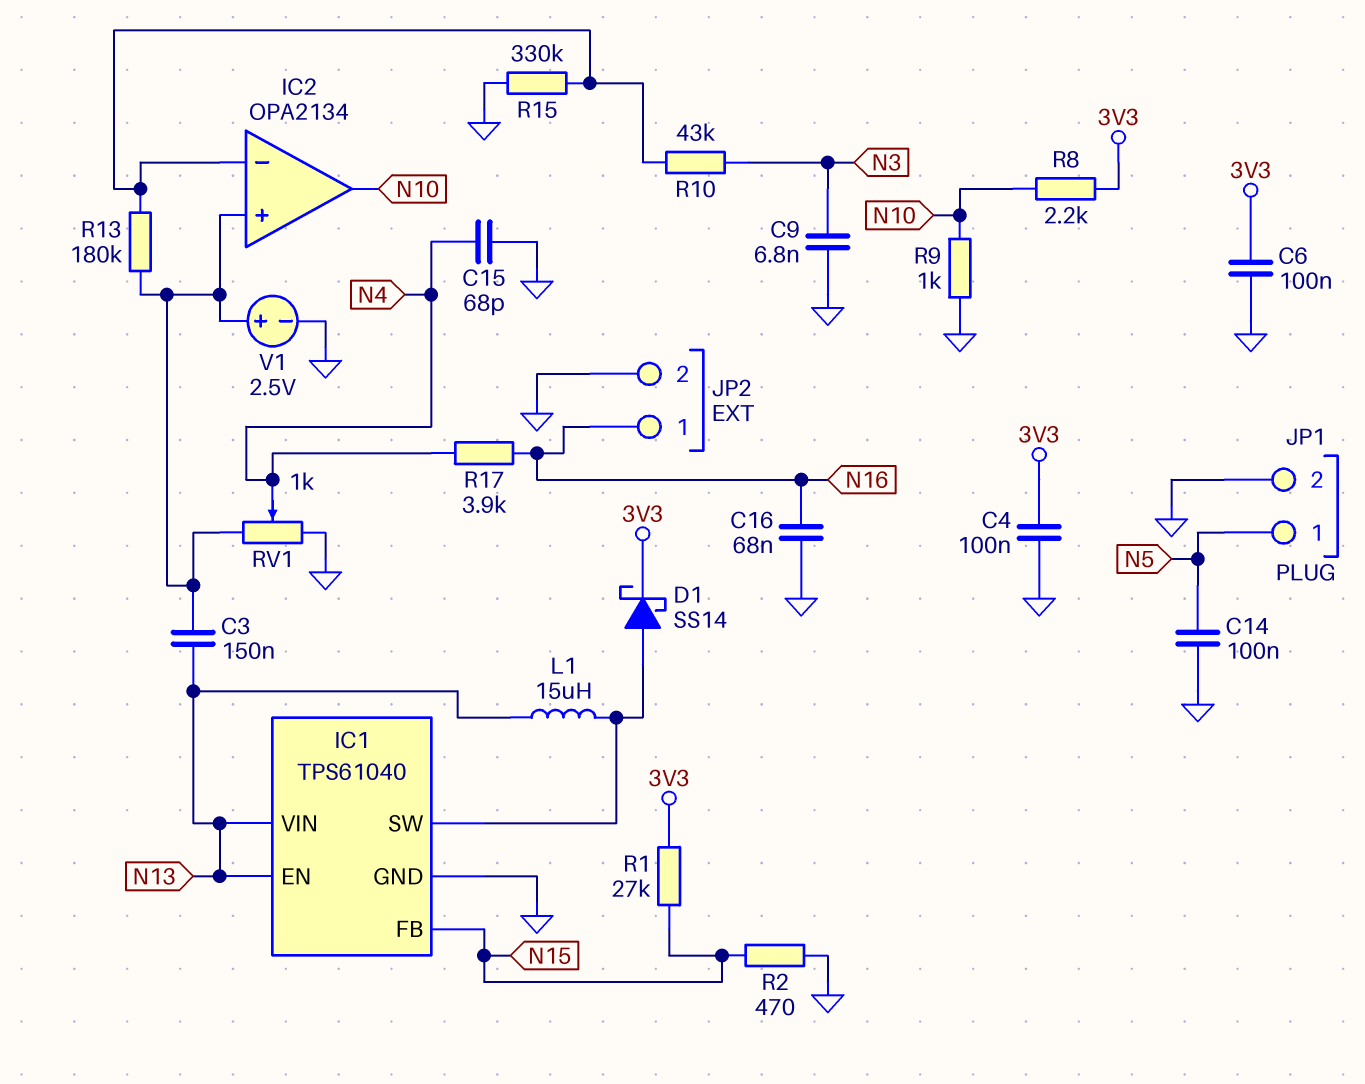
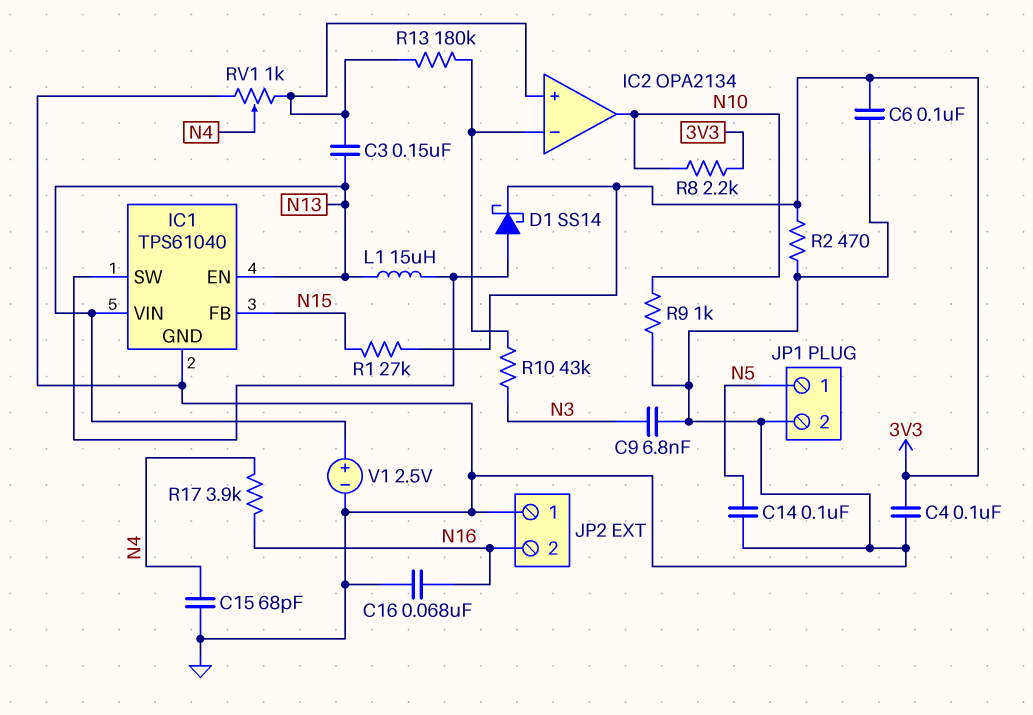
JP2 pin 1: N16 -> GND
JP2 pin 2: GND -> N16
R2: 470 (GND, N15) -> 470 (3V3, GND)
R15: 330k (GND, IC2/in-) -> none
V1: 2.5V (plus IC2/in+, minus GND) -> 2.5V (plus N13, minus GND)

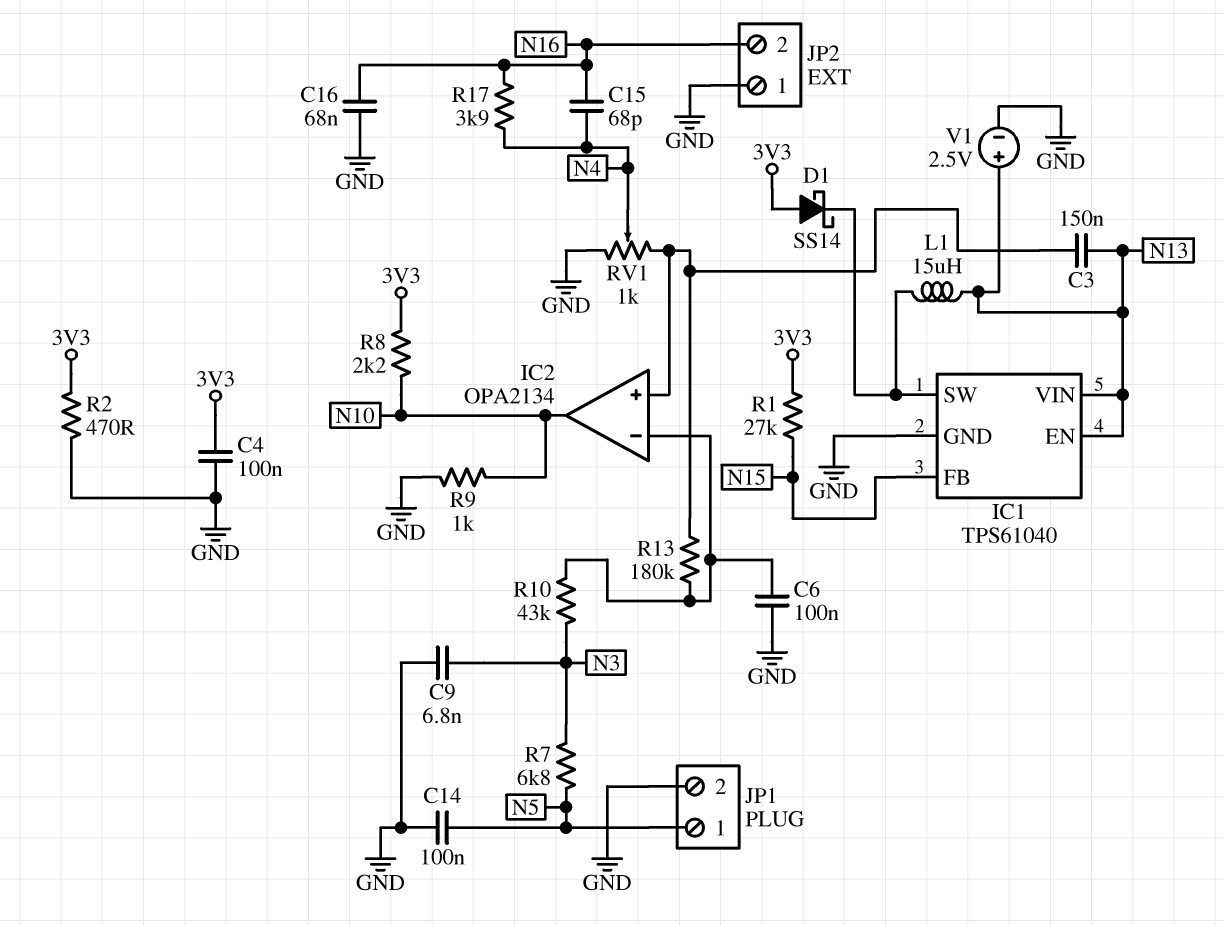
C6: 100nF (3V3, GND) -> 100nF (GND, IC2/in-)
C15: 68pF (GND, N4) -> 68pF (N4, N16)
D1: schottky SS14 (A IC1/SW, K 3V3) -> schottky SS14 (A 3V3, K IC1/SW)
R7: none -> 6.8k (N3, N5)

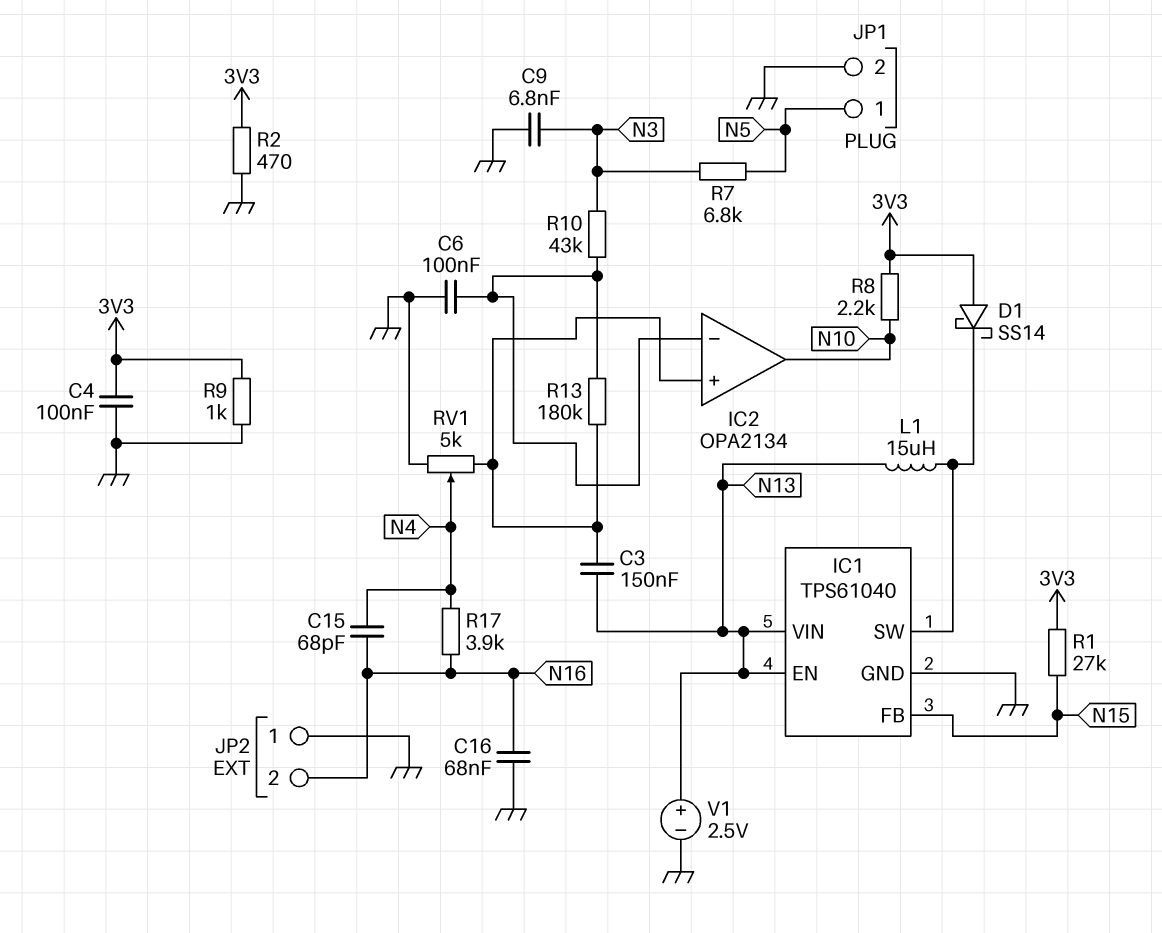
C14: 100nF (GND, N5) -> none
R9: 1k (GND, N10) -> 1k (3V3, GND)
RV1: 1k (GND, IC2/in+, wiper N4) -> 5k (GND, IC2/in+, wiper N4)

